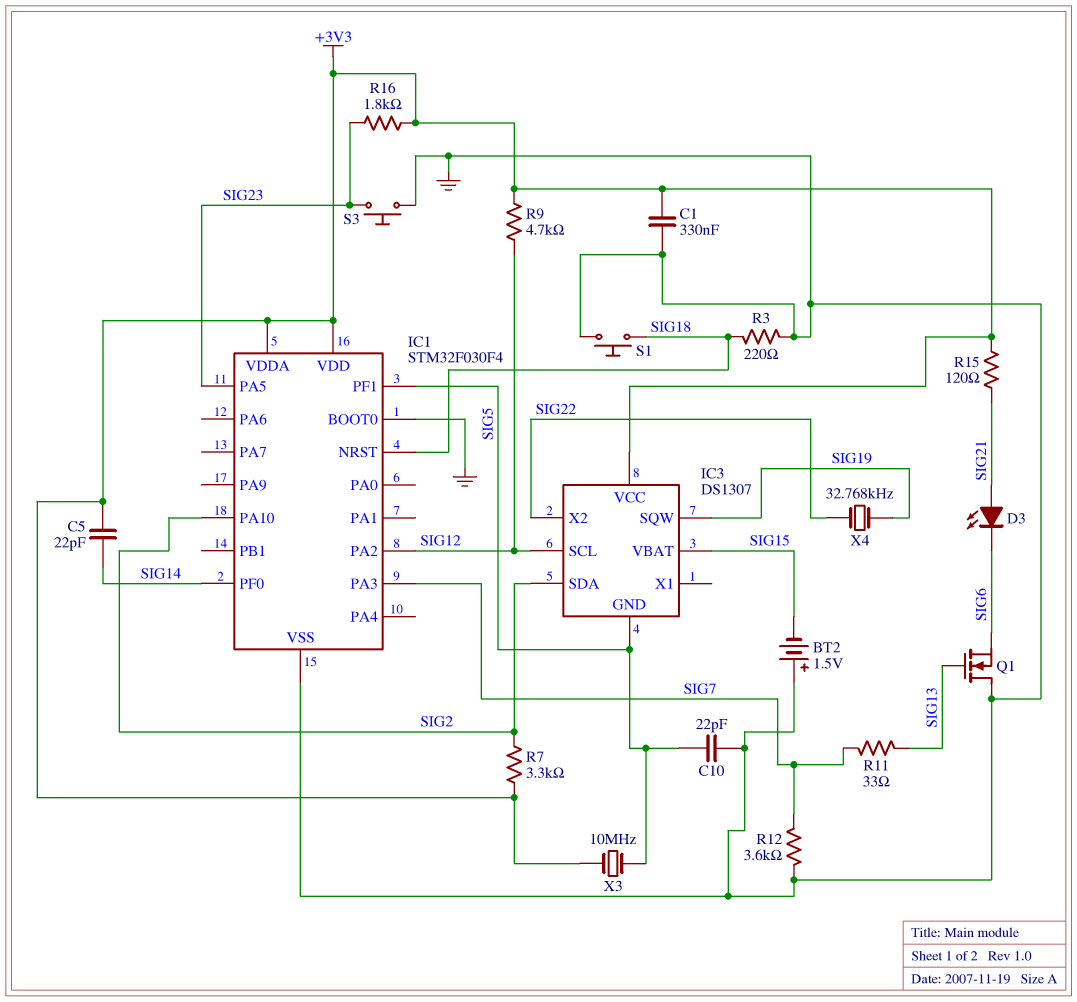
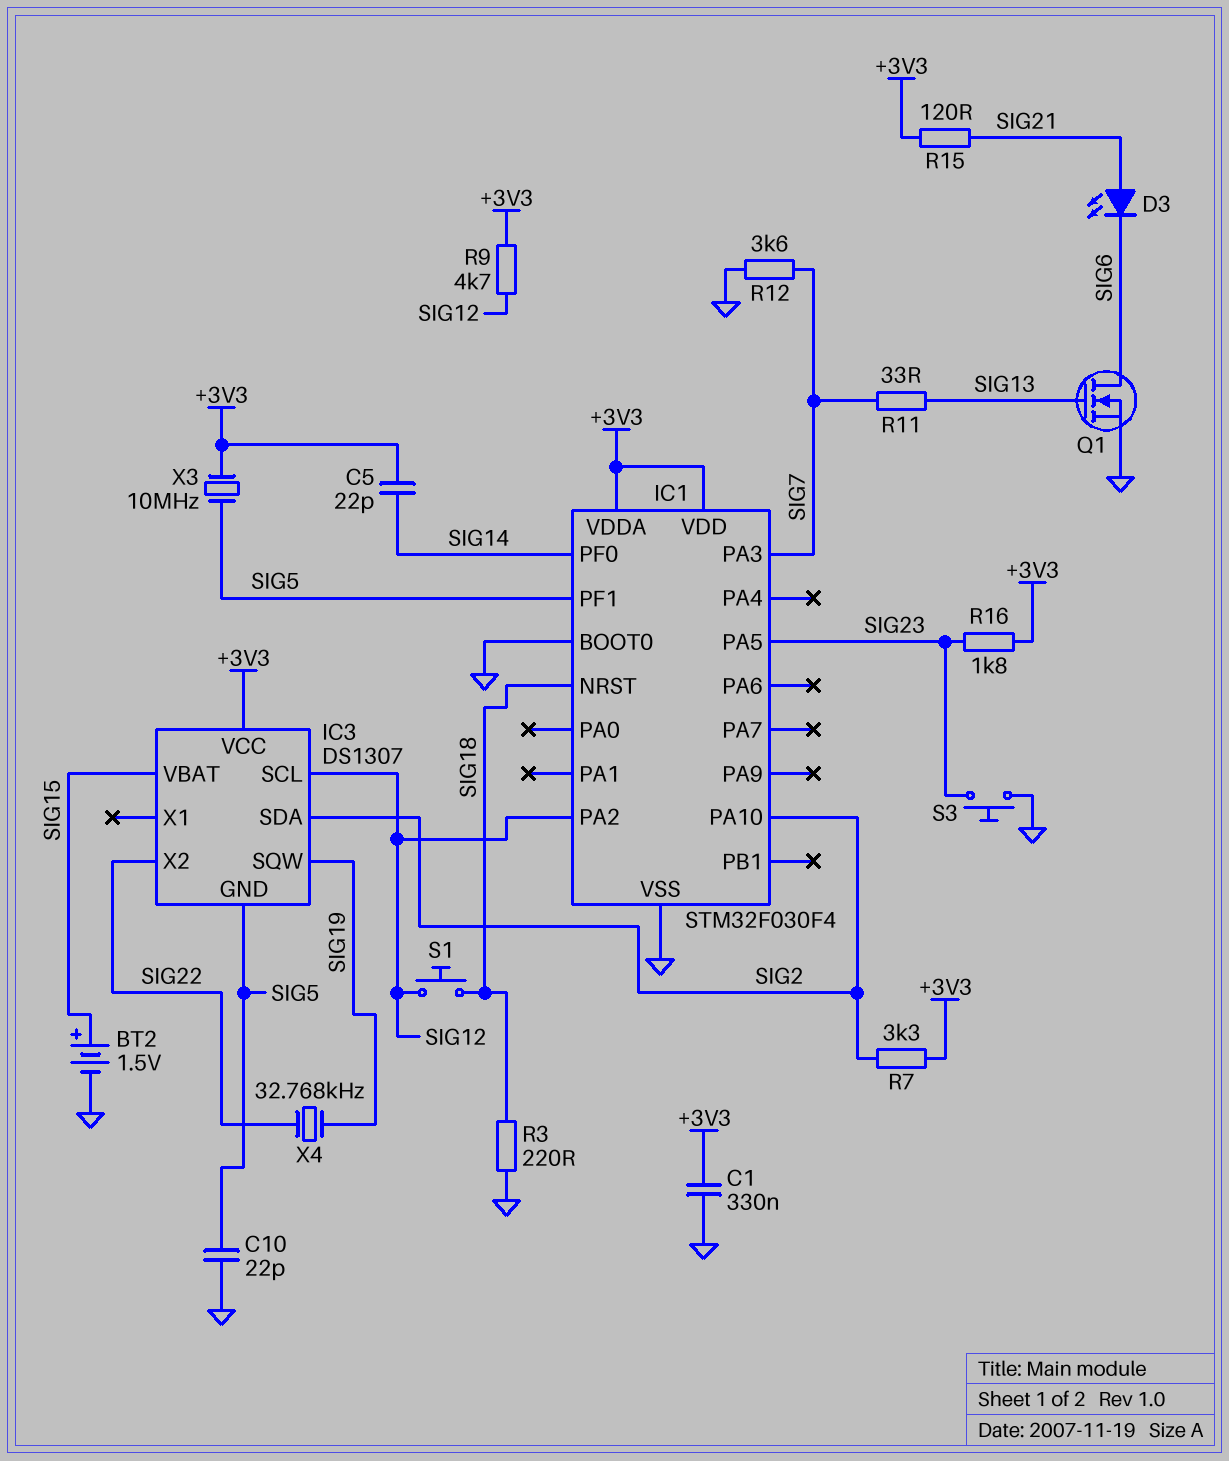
BT2: 1.5V (plus GND, minus SIG15) -> 1.5V (plus SIG15, minus GND)
Q1: NMOS (G SIG13, D GND, S SIG6) -> NMOS (G SIG13, D SIG6, S GND)
S1: button (GND, SIG18) -> button (SIG12, SIG18)

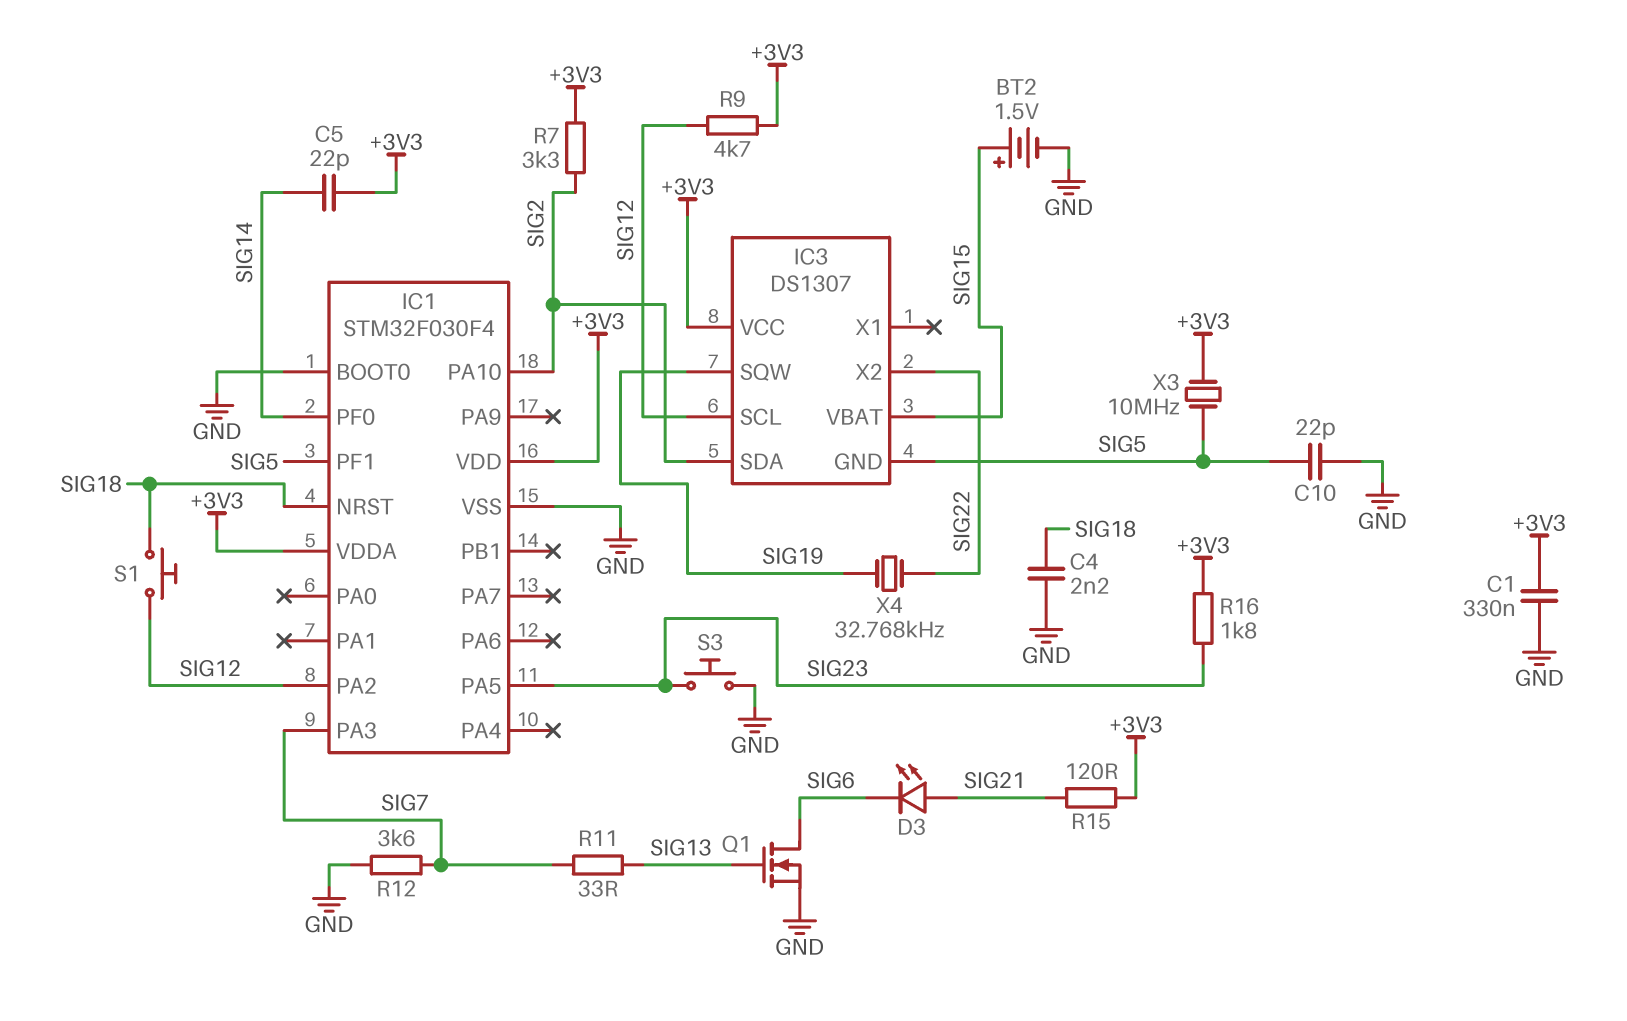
C4: none -> 2.2nF (GND, SIG18)
R3: 220 (GND, SIG18) -> none

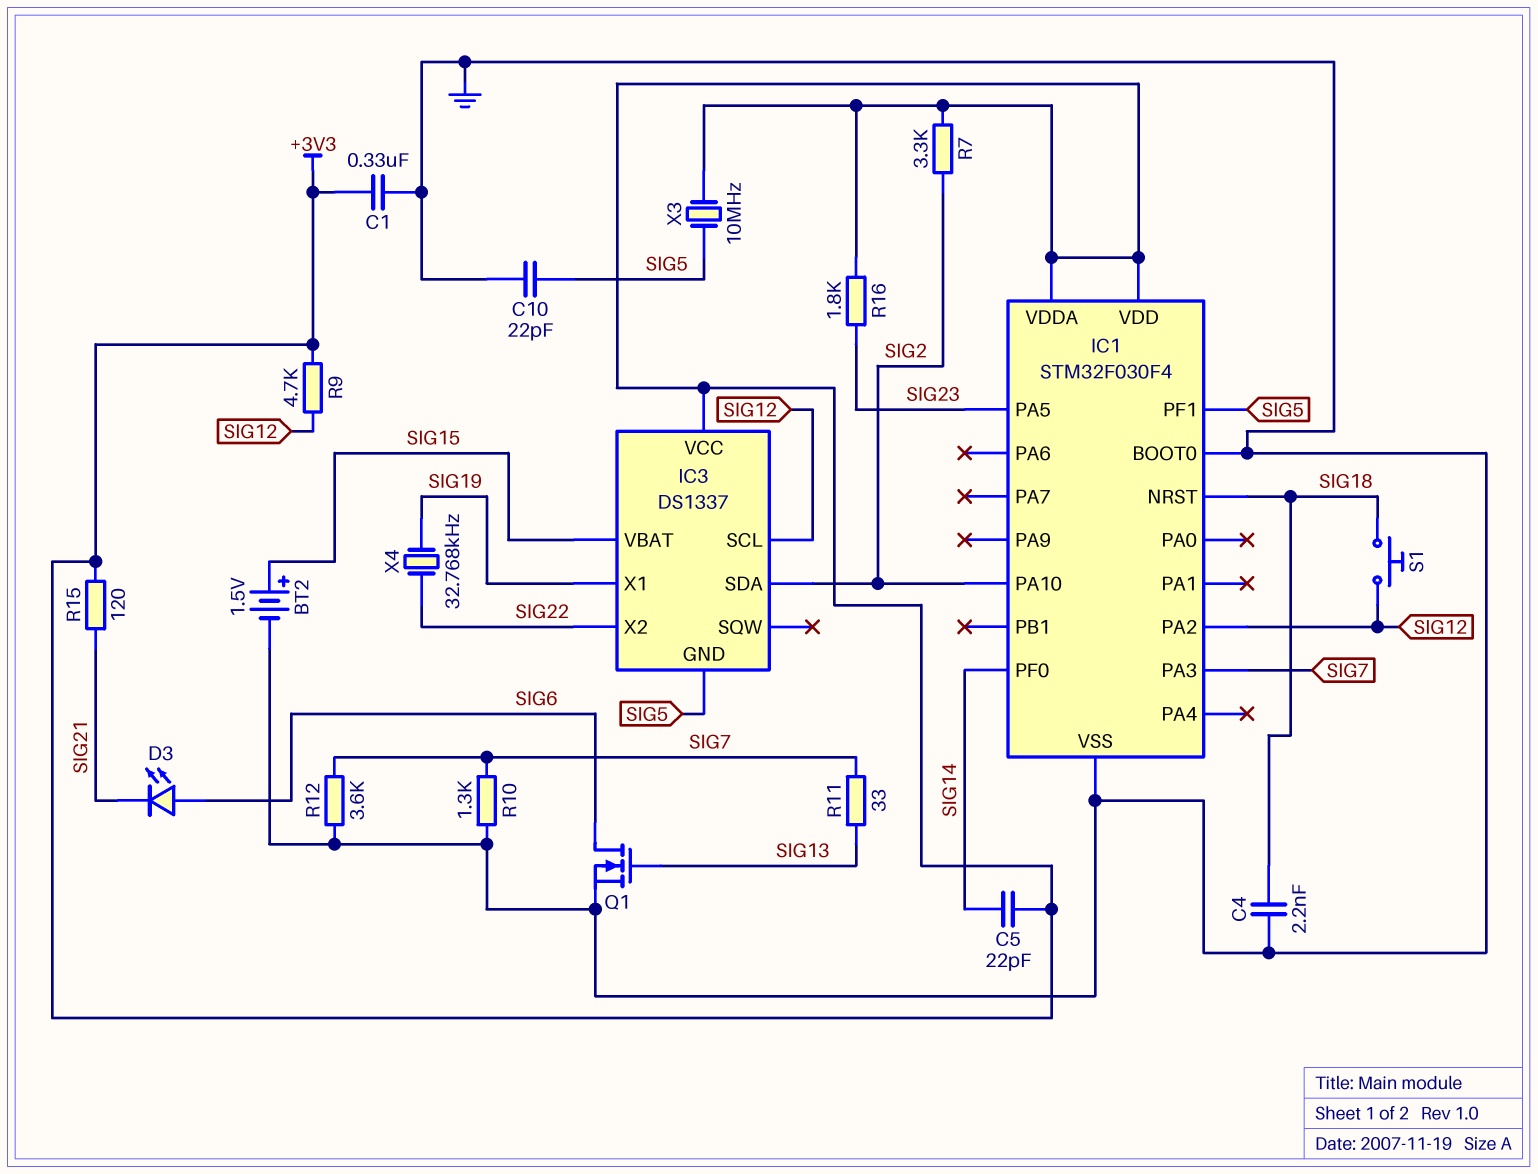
D3: LED (A SIG21, K SIG6) -> LED (A SIG6, K SIG21)
IC3: DS1307 -> DS1337
IC3 pin SQW: SIG19 -> none
IC3 pin X1: none -> SIG19
R10: none -> 1.3k (GND, SIG7)
S3: button (GND, SIG23) -> none

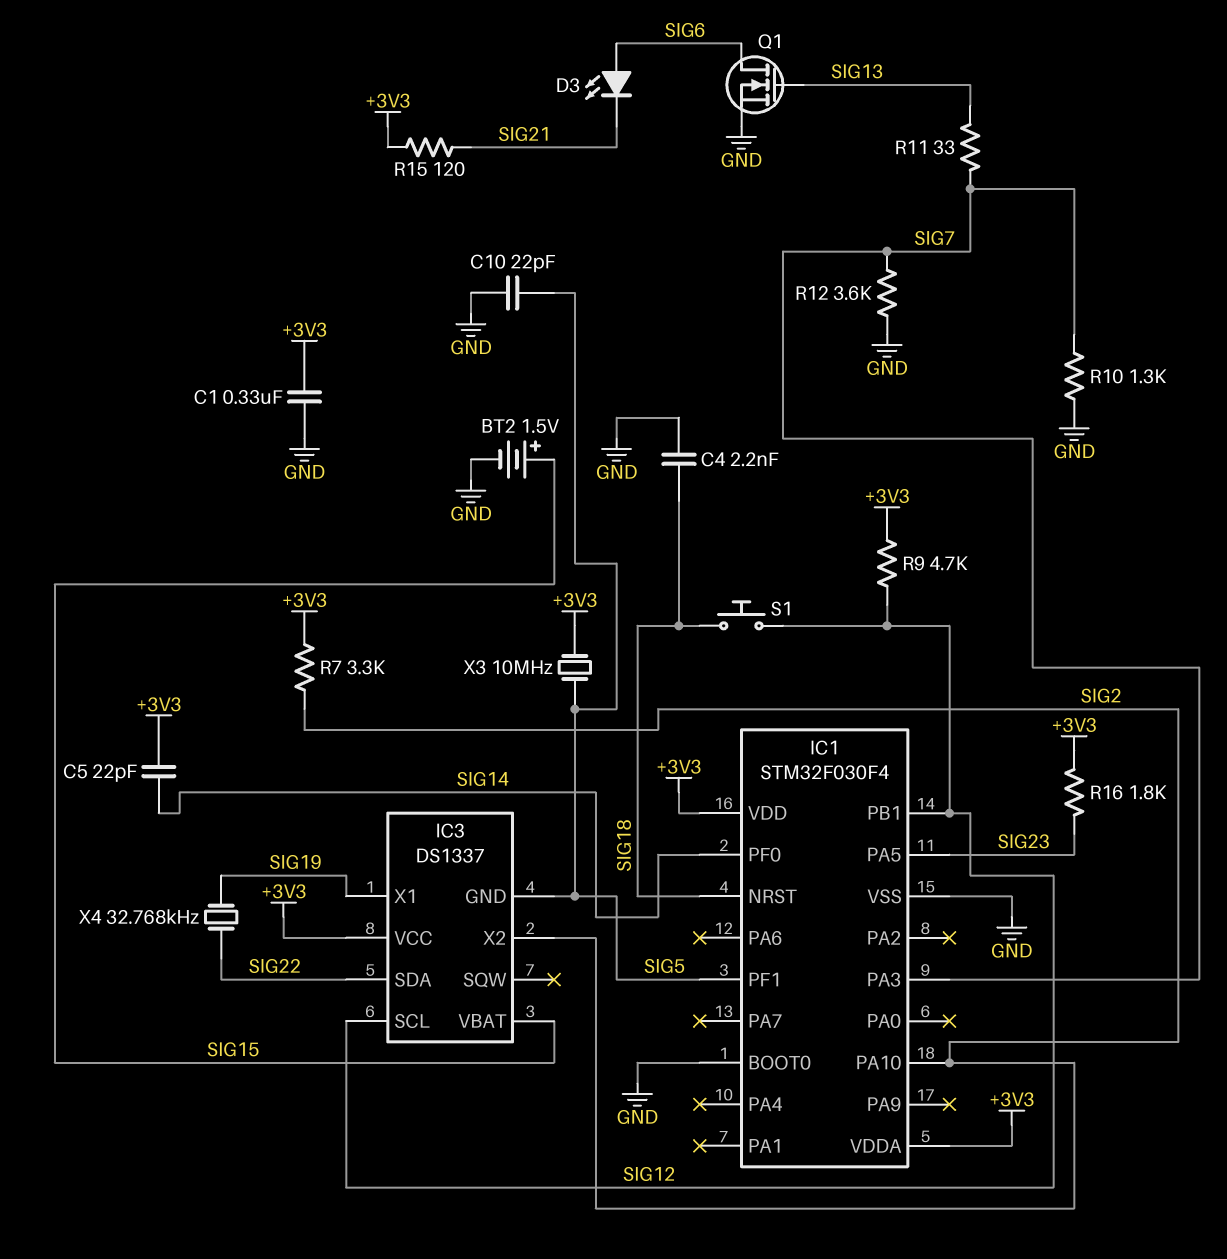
IC1 pin PA2: SIG12 -> none
IC1 pin PB1: none -> SIG12
IC3 pin SDA: SIG2 -> SIG22
IC3 pin X2: SIG22 -> SIG2

